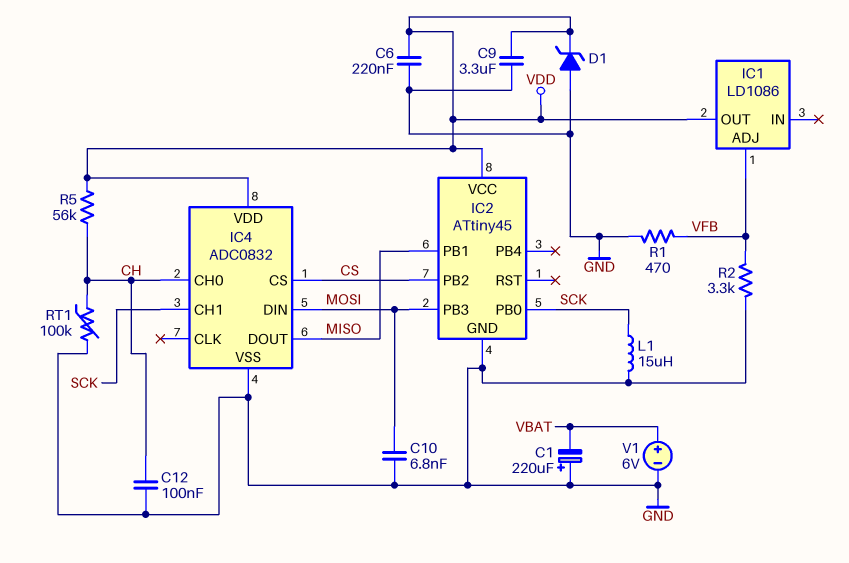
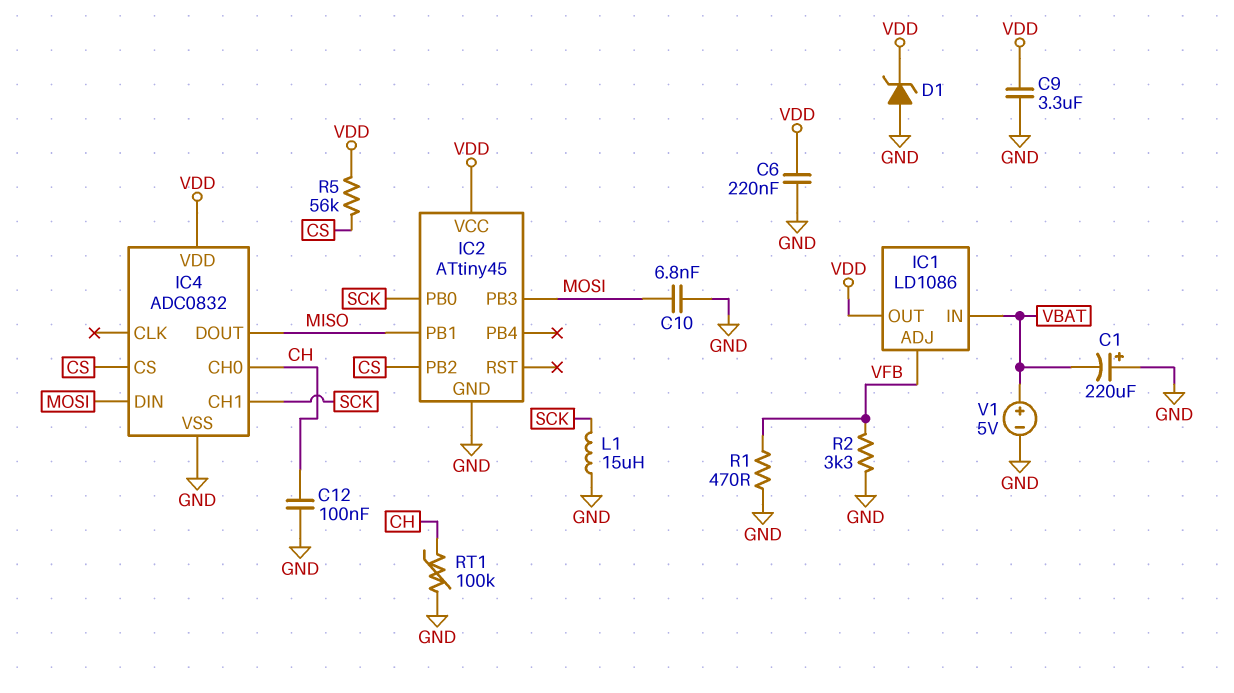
IC1 pin IN: none -> VBAT
R5: 56k (CH, VDD) -> 56k (CS, VDD)
V1: 6V (plus VBAT, minus GND) -> 5V (plus VBAT, minus GND)

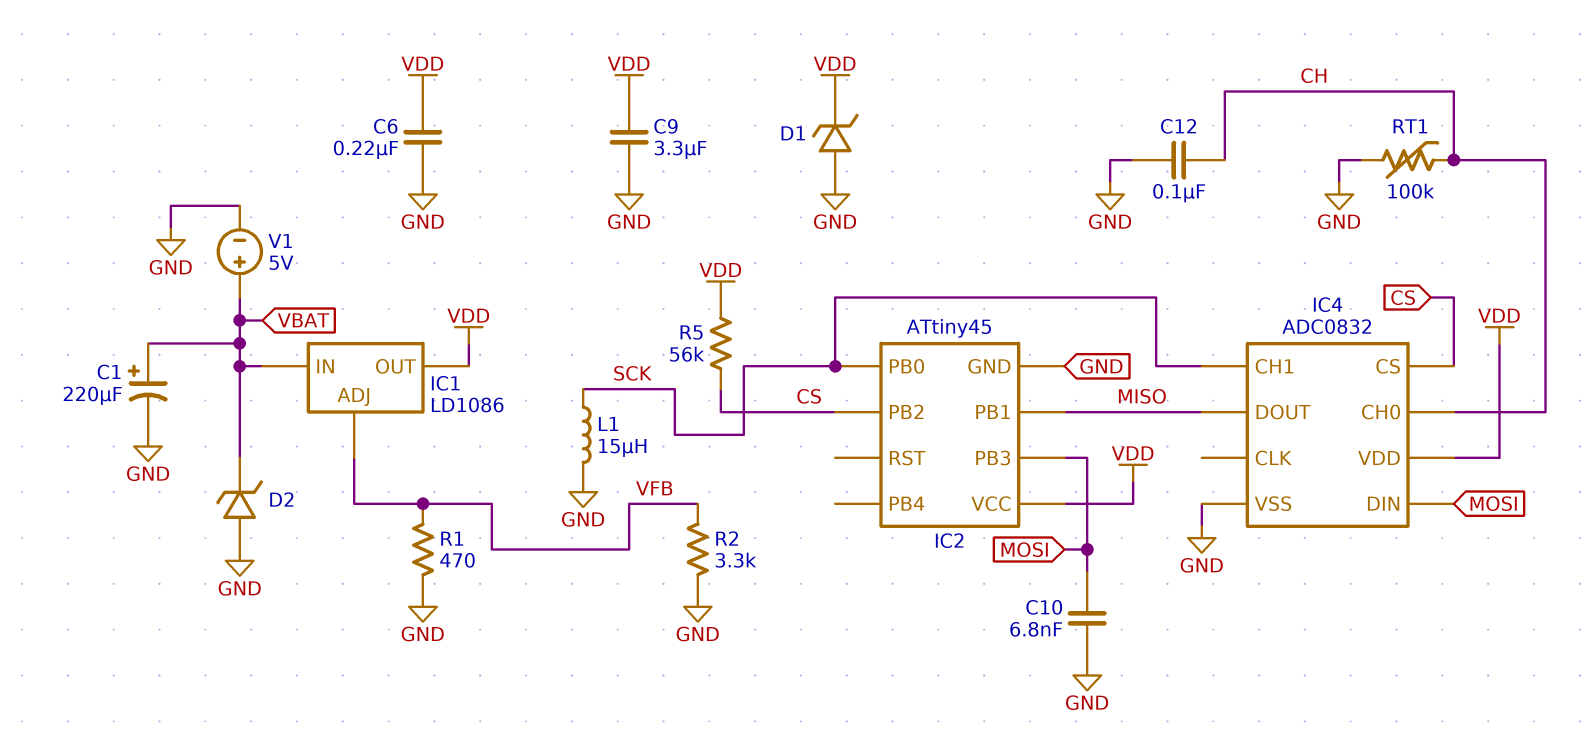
C1: 220uF (plus GND, minus VBAT) -> 220uF (plus VBAT, minus GND)
D2: none -> zener (A GND, K VBAT)

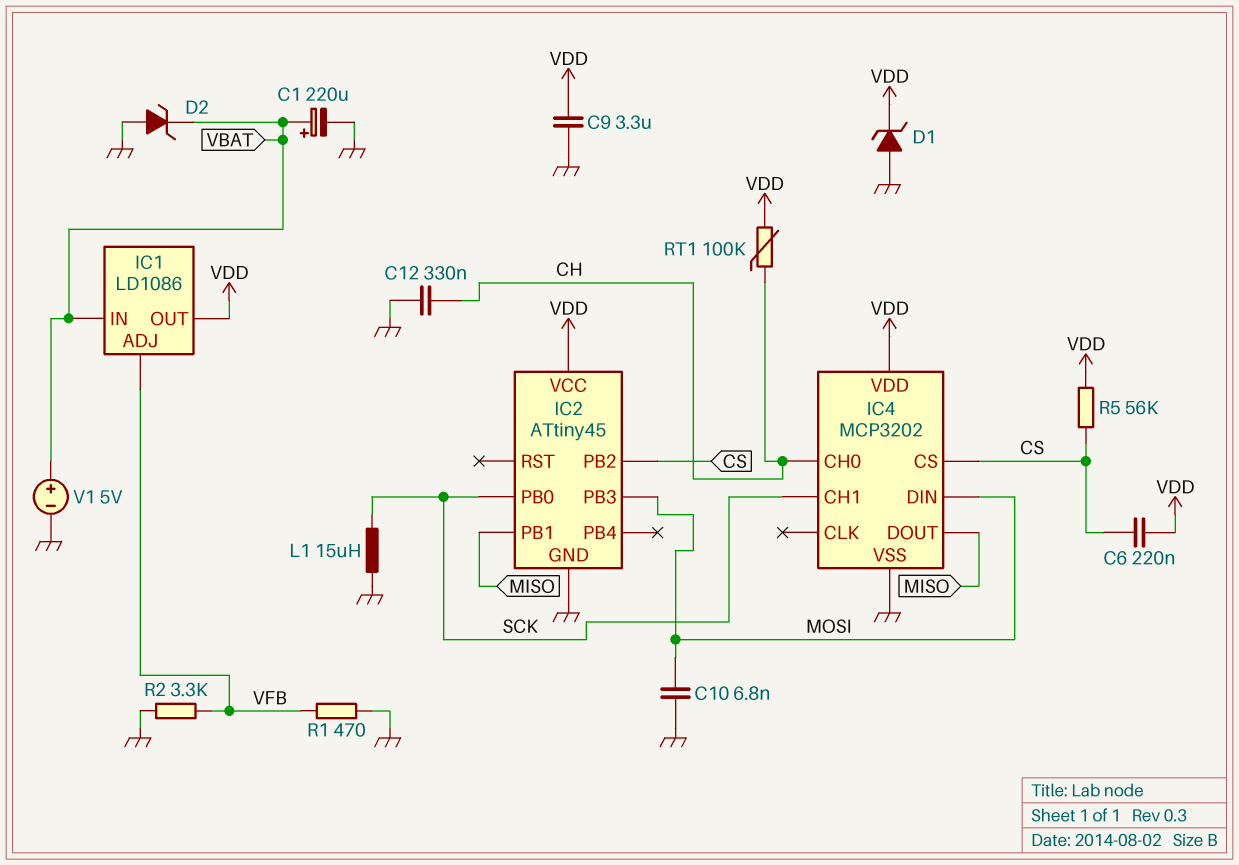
C6: 220nF (GND, VDD) -> 220nF (CS, VDD)
C12: 100nF (CH, GND) -> 330nF (CH, GND)
IC4: ADC0832 -> MCP3202
RT1: 100k (CH, GND) -> 100k (CH, VDD)

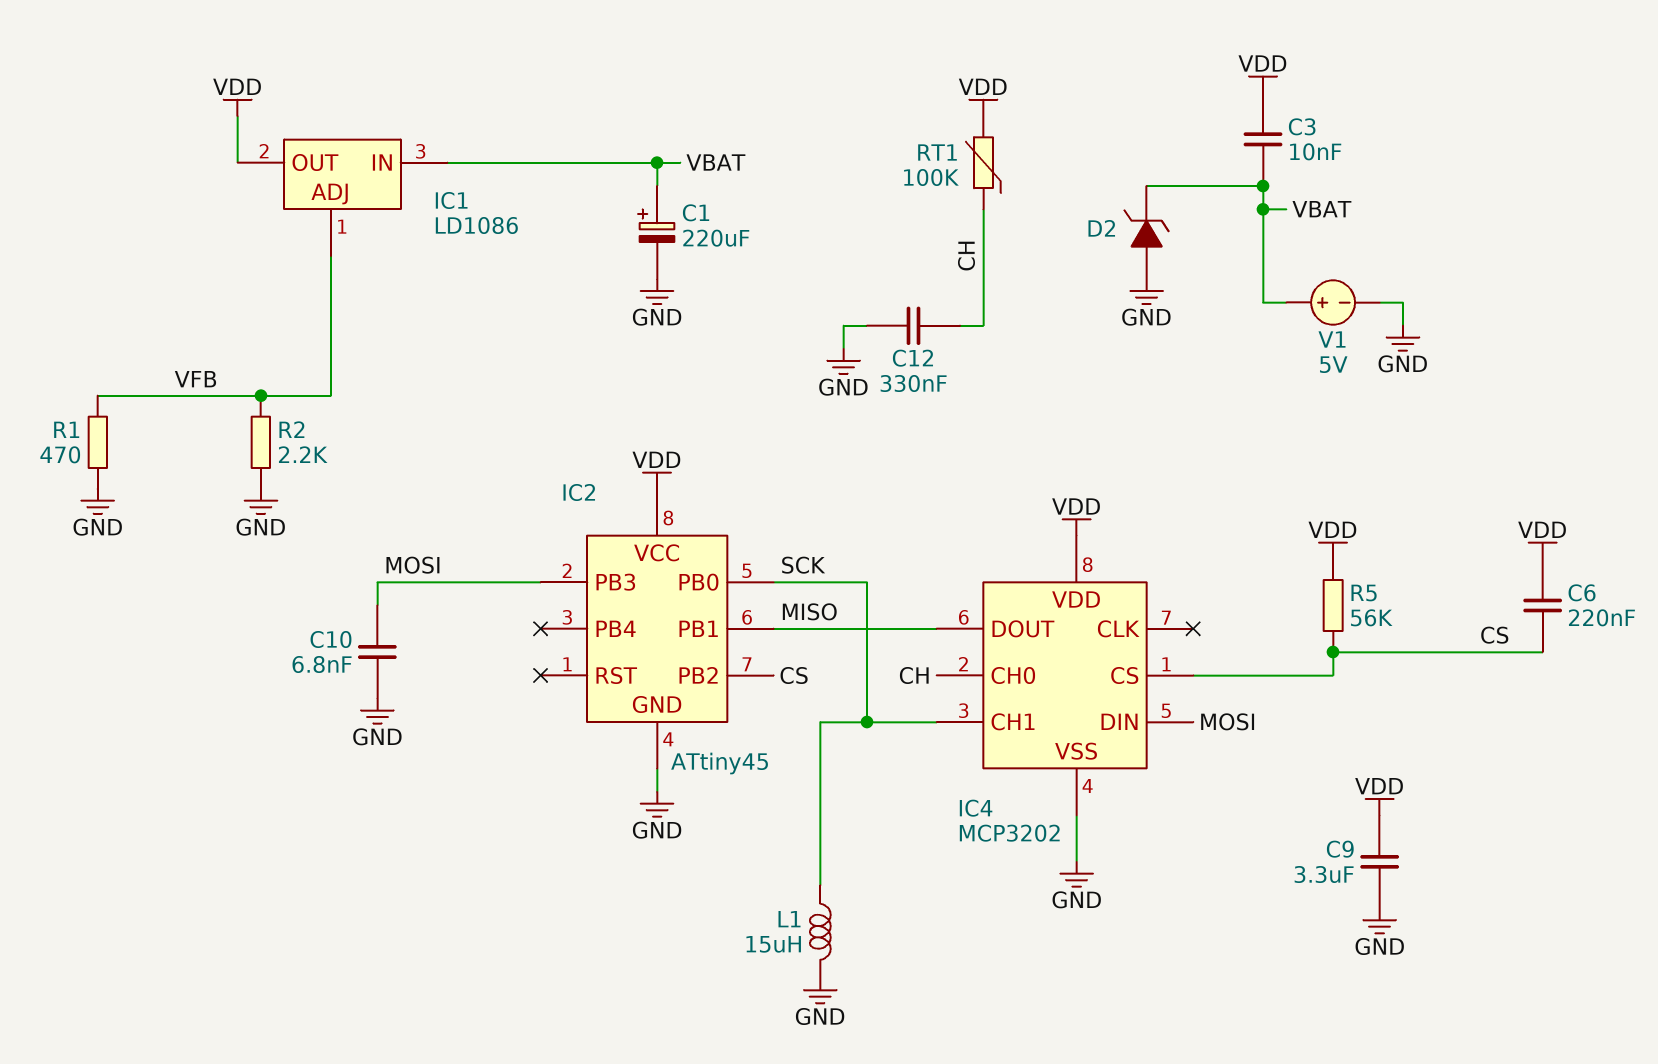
C3: none -> 10nF (VBAT, VDD)
D1: zener (A GND, K VDD) -> none
R2: 3.3k (GND, VFB) -> 2.2k (GND, VFB)

